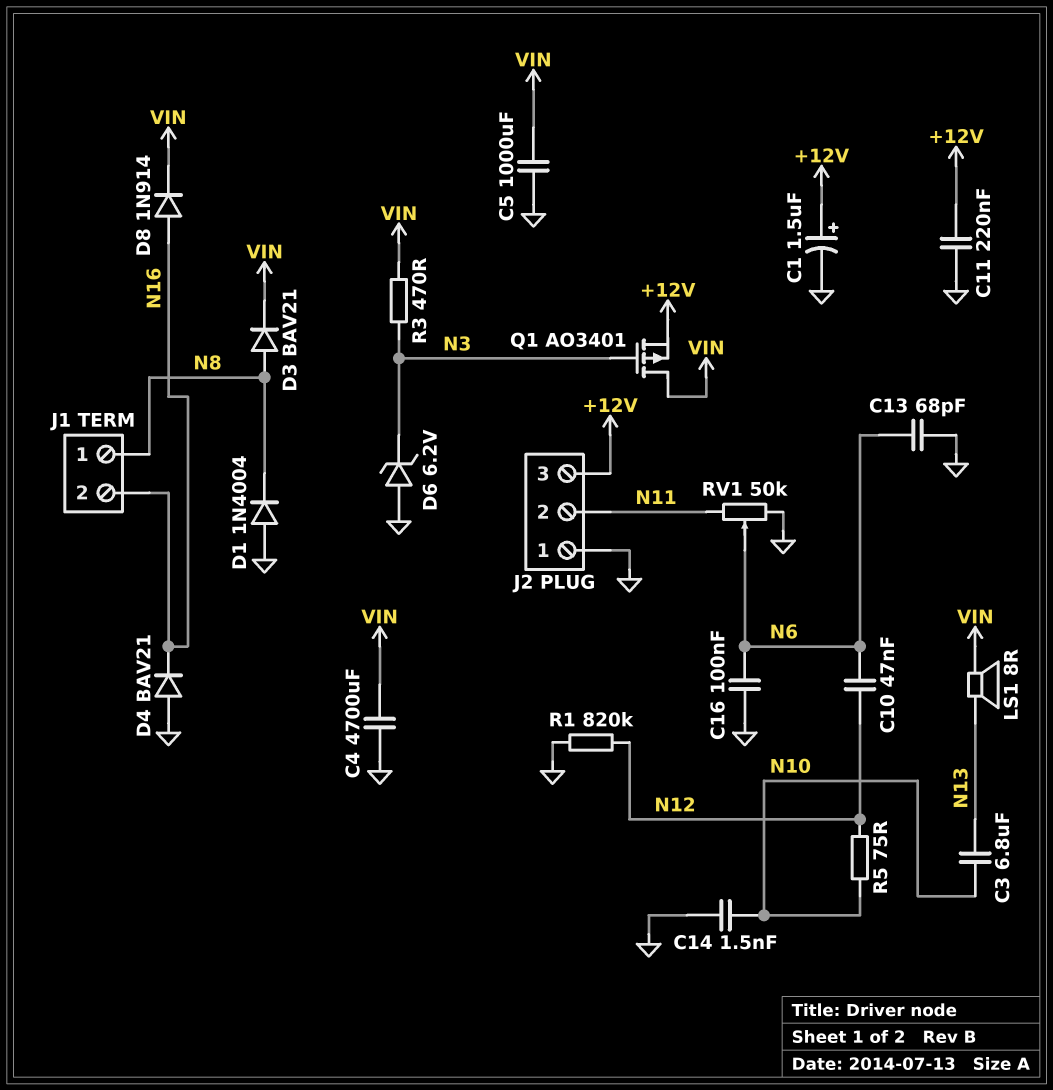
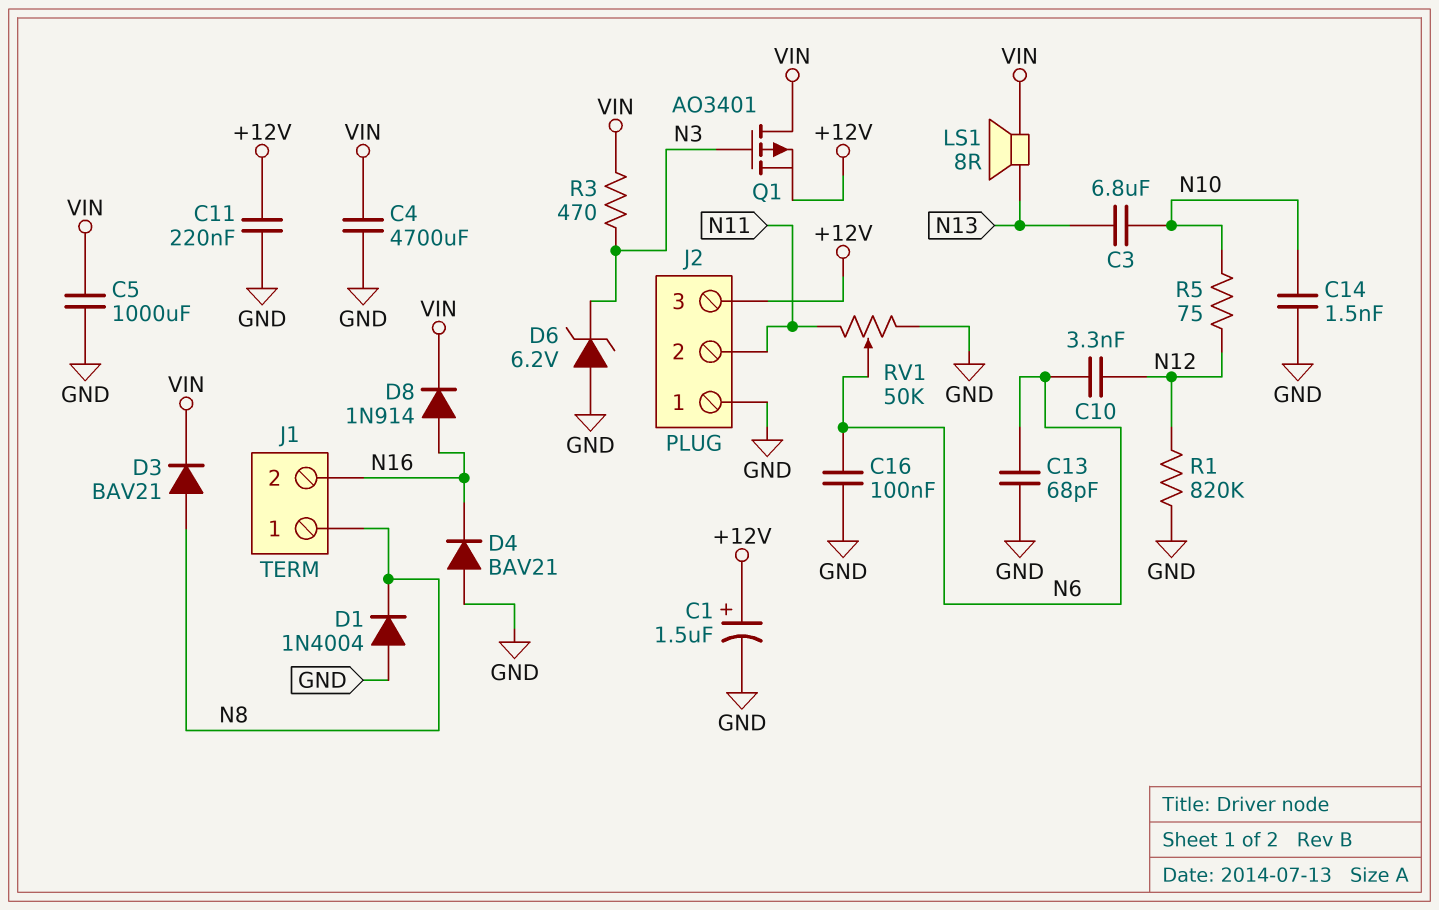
C10: 47nF (N6, N12) -> 3.3nF (N6, N12)

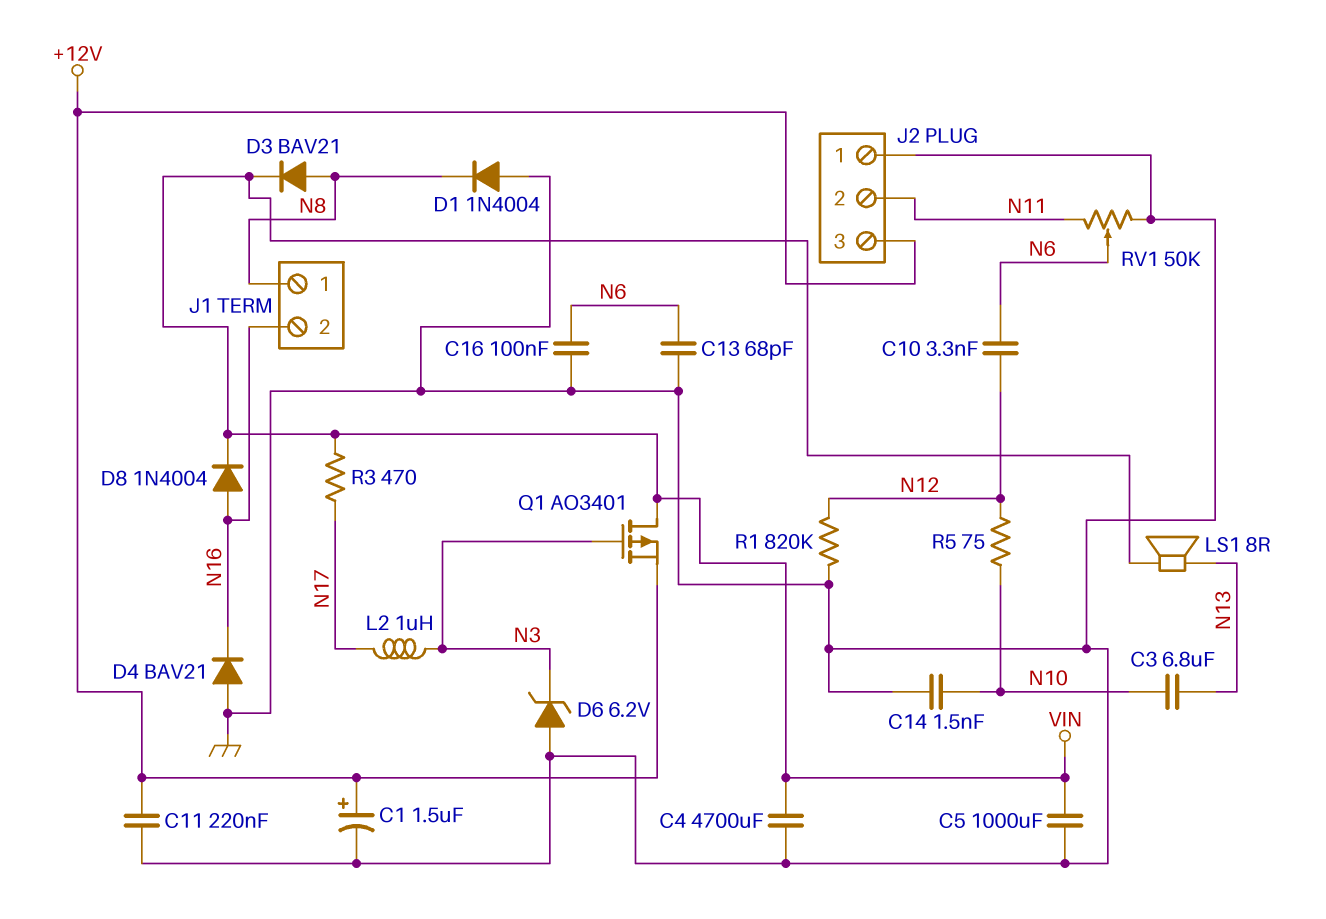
D8: diode 1N914 (A N16, K VIN) -> diode 1N4004 (A N16, K VIN)
L2: none -> 1uH (N3, N17)
R3: 470 (N3, VIN) -> 470 (N17, VIN)

